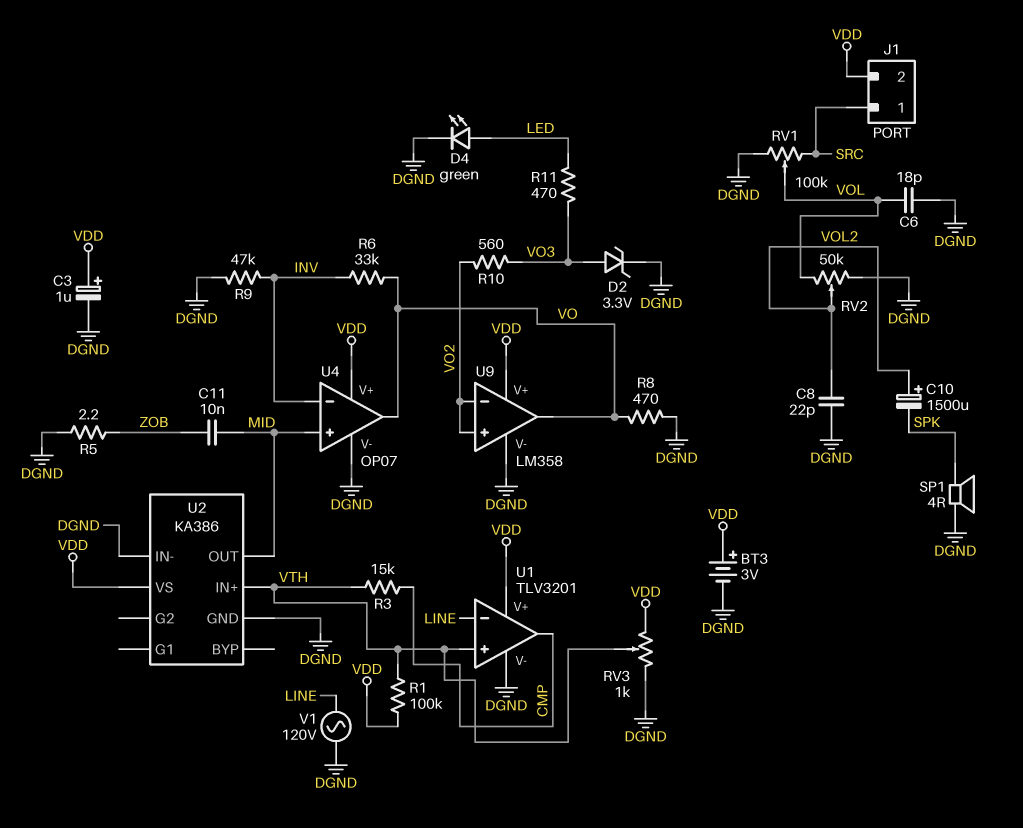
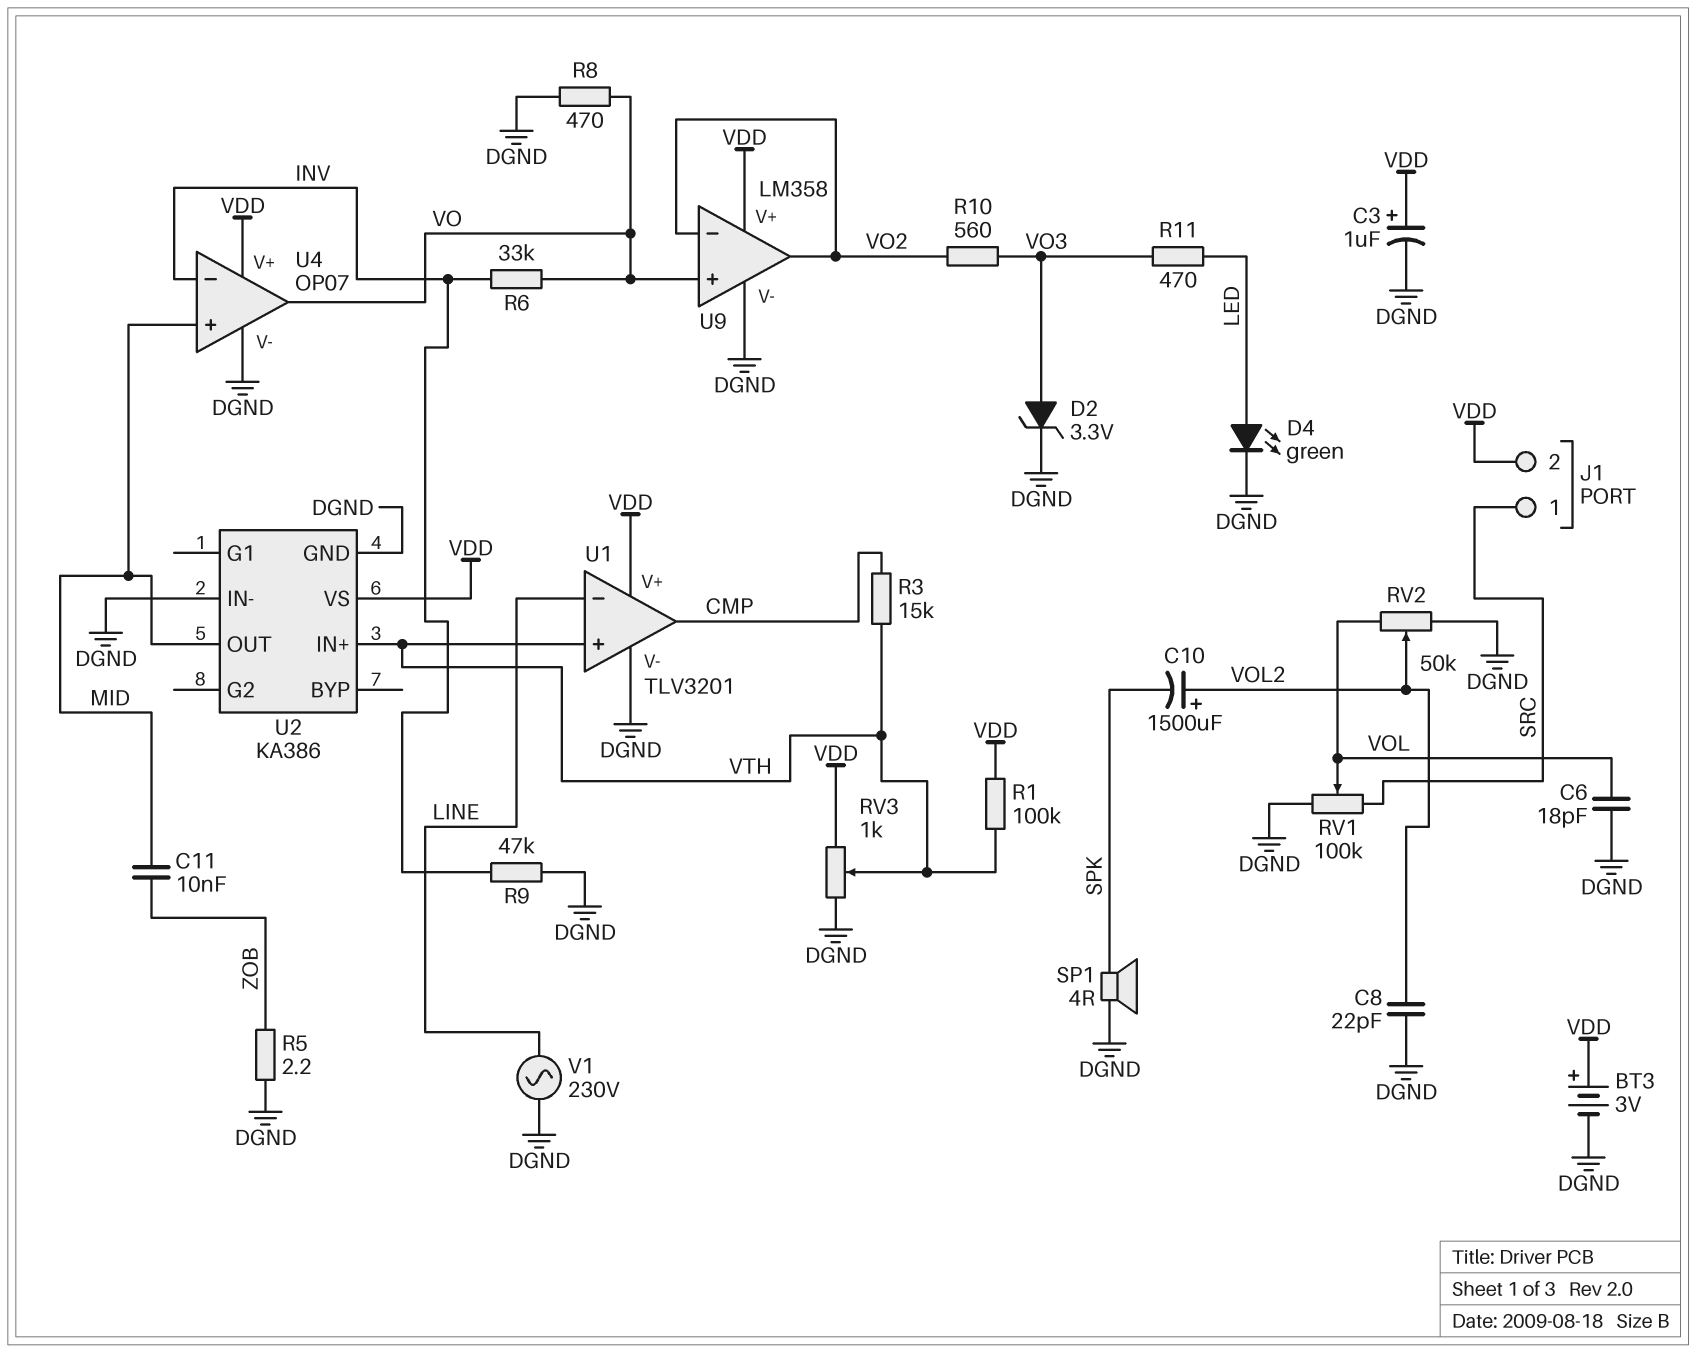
U9 pin in+: VO2 -> VO
U9 pin out: VO -> VO2
V1: AC 120V (DGND, LINE) -> AC 230V (DGND, LINE)

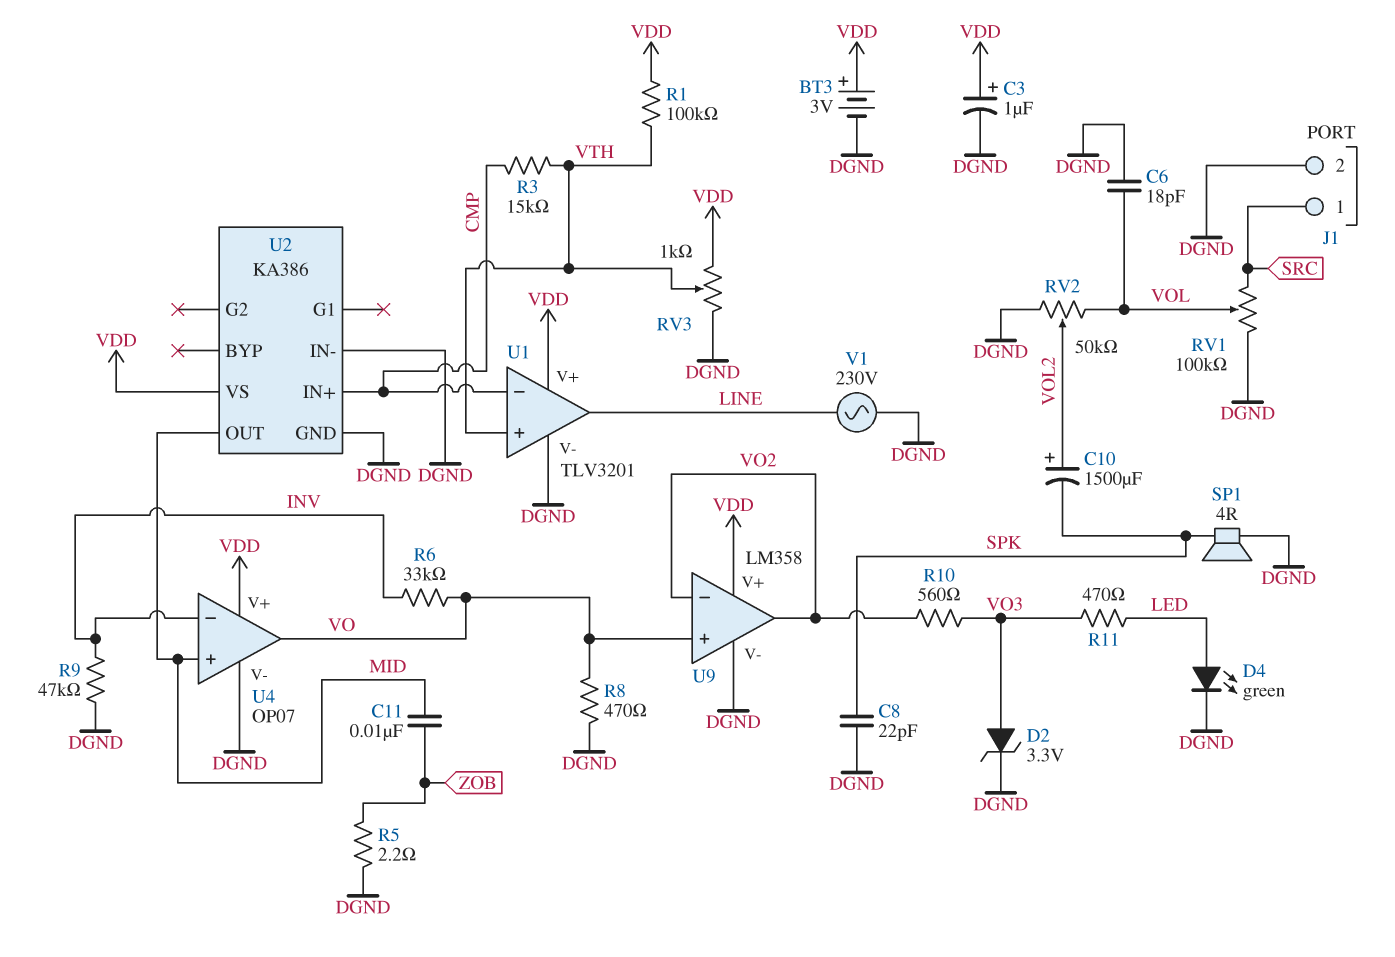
C8: 22pF (DGND, VOL2) -> 22pF (DGND, SPK)
J1 pin 2: VDD -> DGND
U1 pin in-: LINE -> CMP
U1 pin out: CMP -> LINE
U2 pin IN+: VTH -> CMP

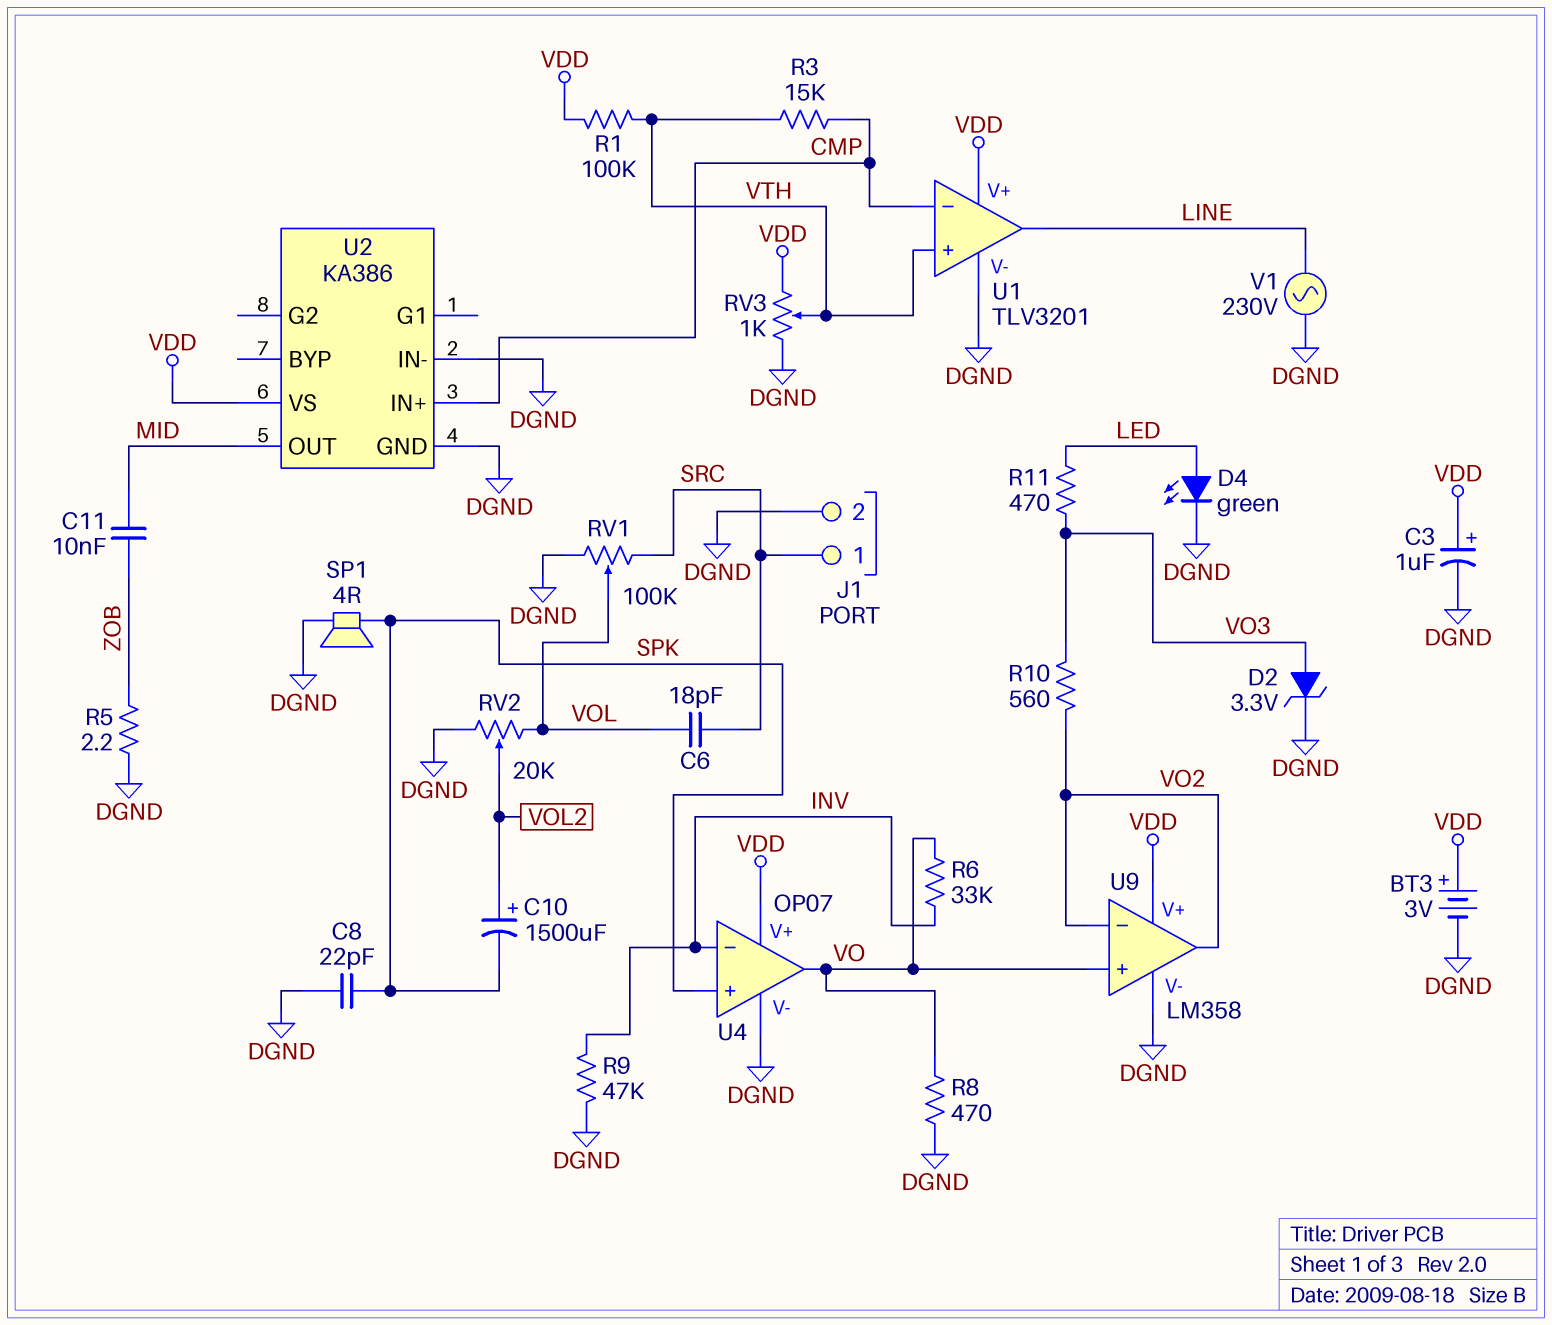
C6: 18pF (DGND, VOL) -> 18pF (SRC, VOL)
RV2: 50k (DGND, VOL, wiper VOL2) -> 20k (DGND, VOL, wiper VOL2)
U4 pin in+: MID -> SPK

